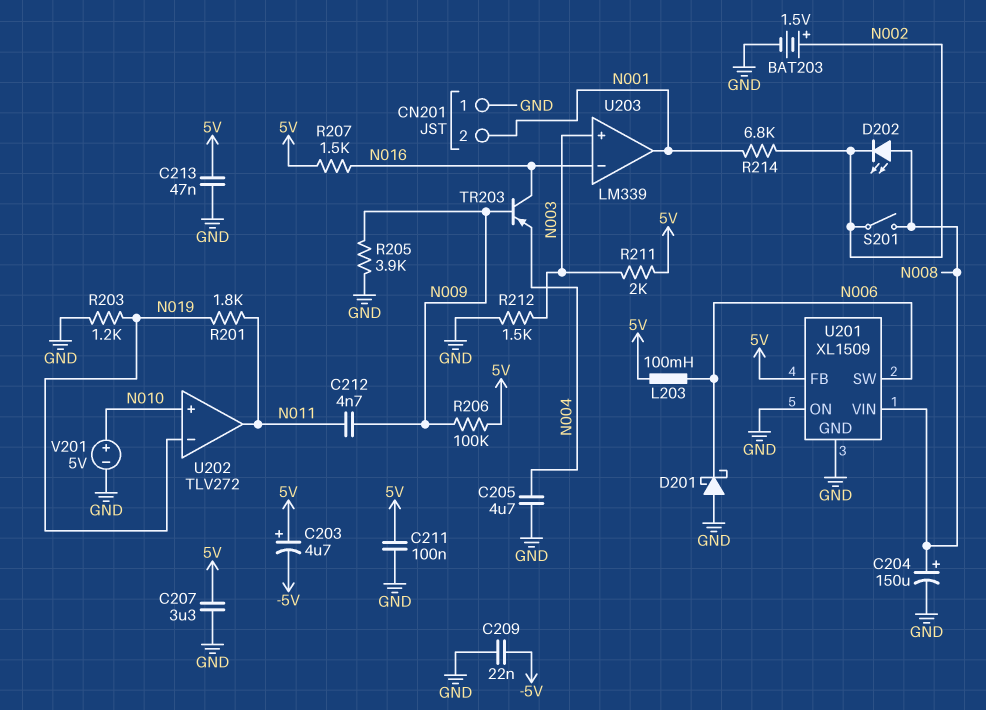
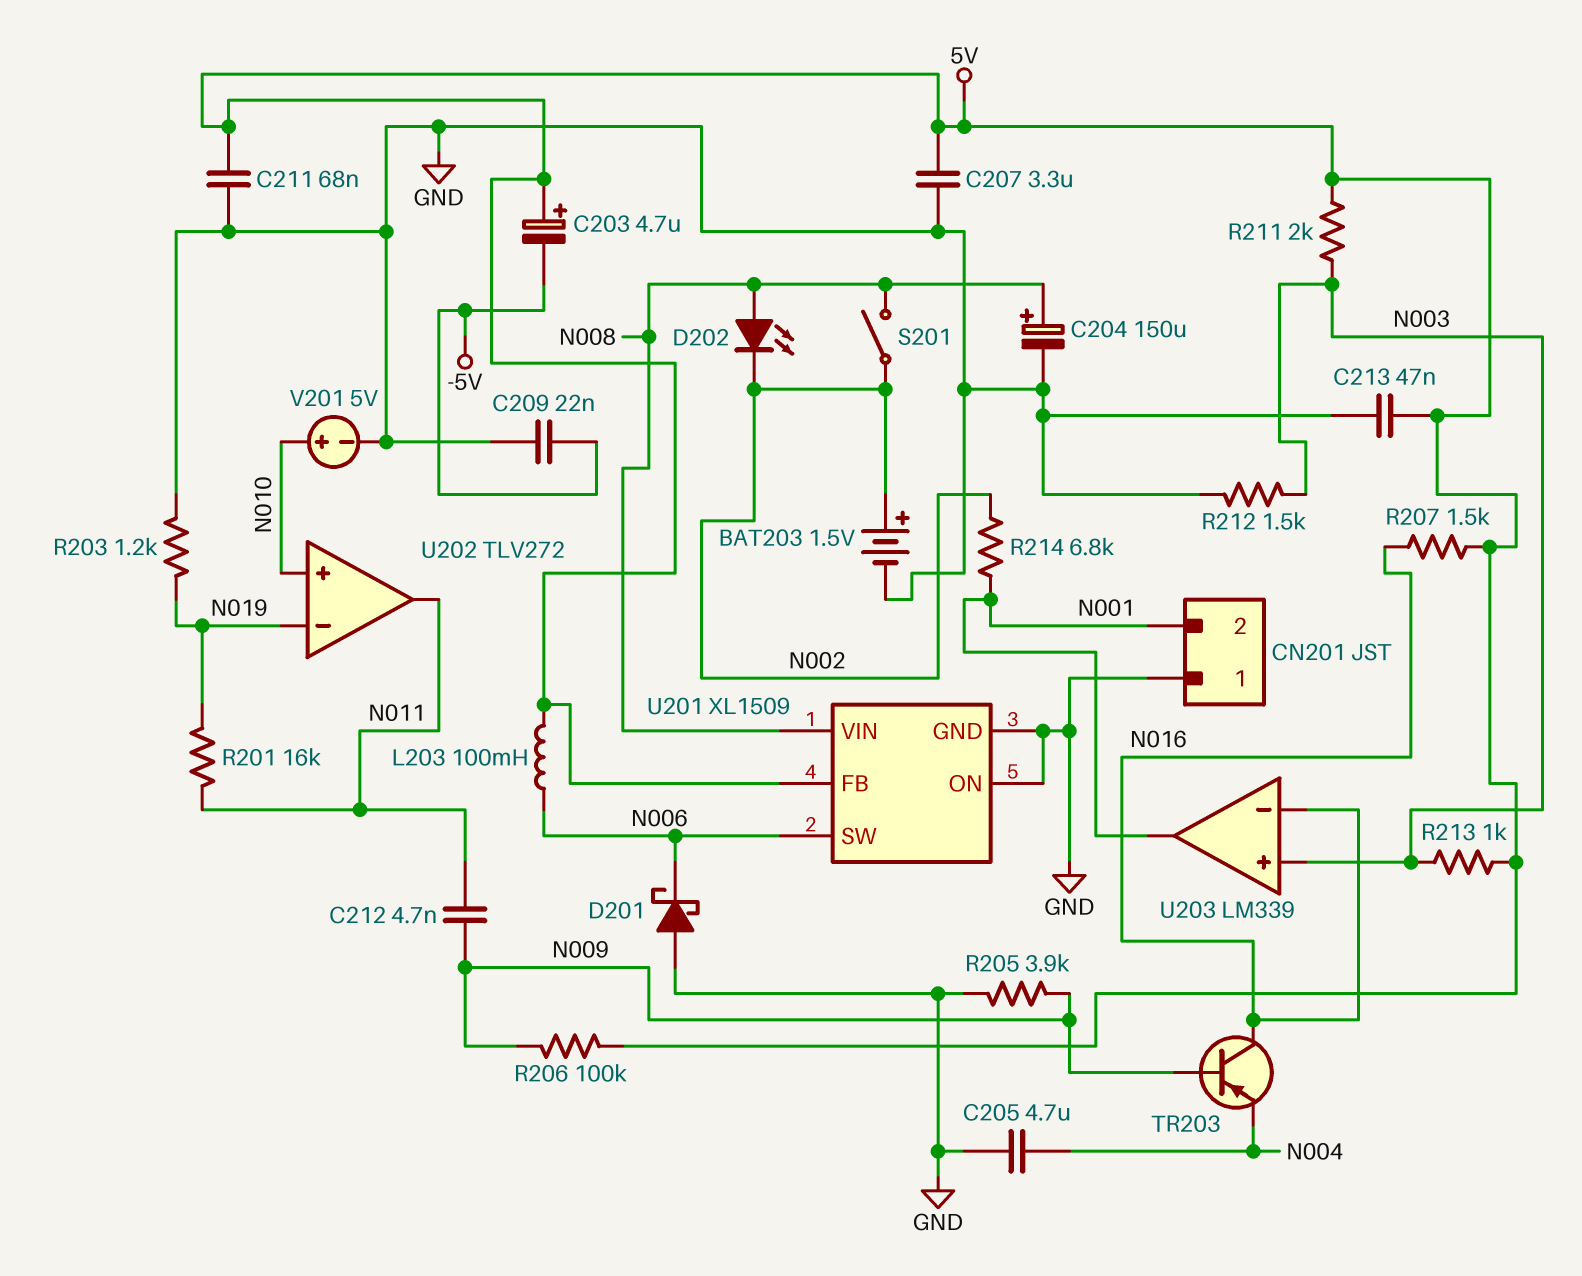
C211: 100nF (5V, GND) -> 68nF (5V, GND)
R201: 1.8k (N011, N019) -> 16k (N011, N019)
R213: none -> 1k (5V, N003)

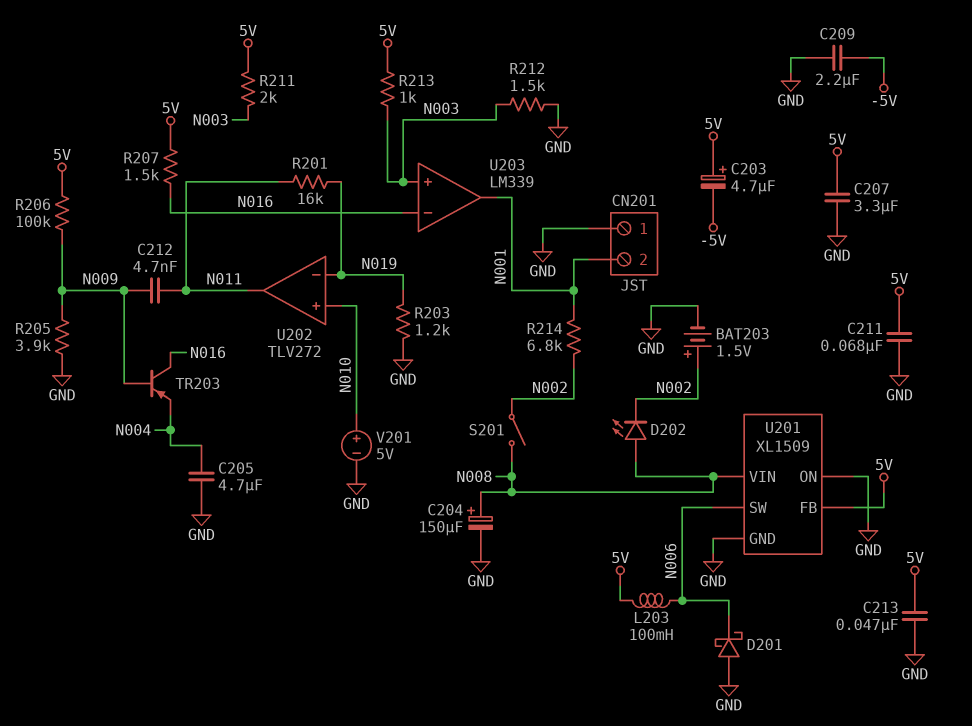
C209: 22nF (-5V, GND) -> 2.2uF (-5V, GND)

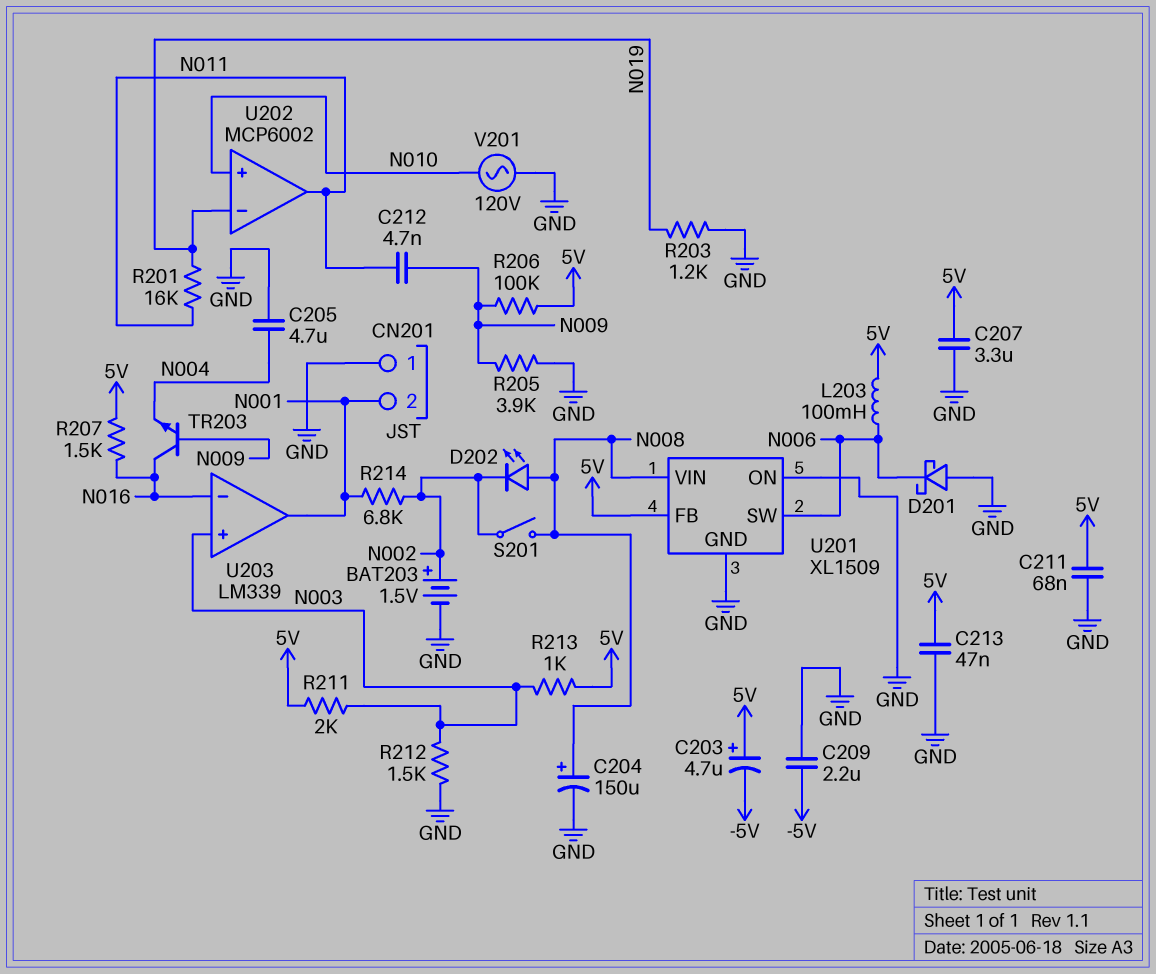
TR203: PNP (B N009, C N016, E N004) -> NPN (B N009, C N016, E N004)
U202: TLV272 -> MCP6002
V201: 5V (plus N010, minus GND) -> AC 120V (GND, N010)

